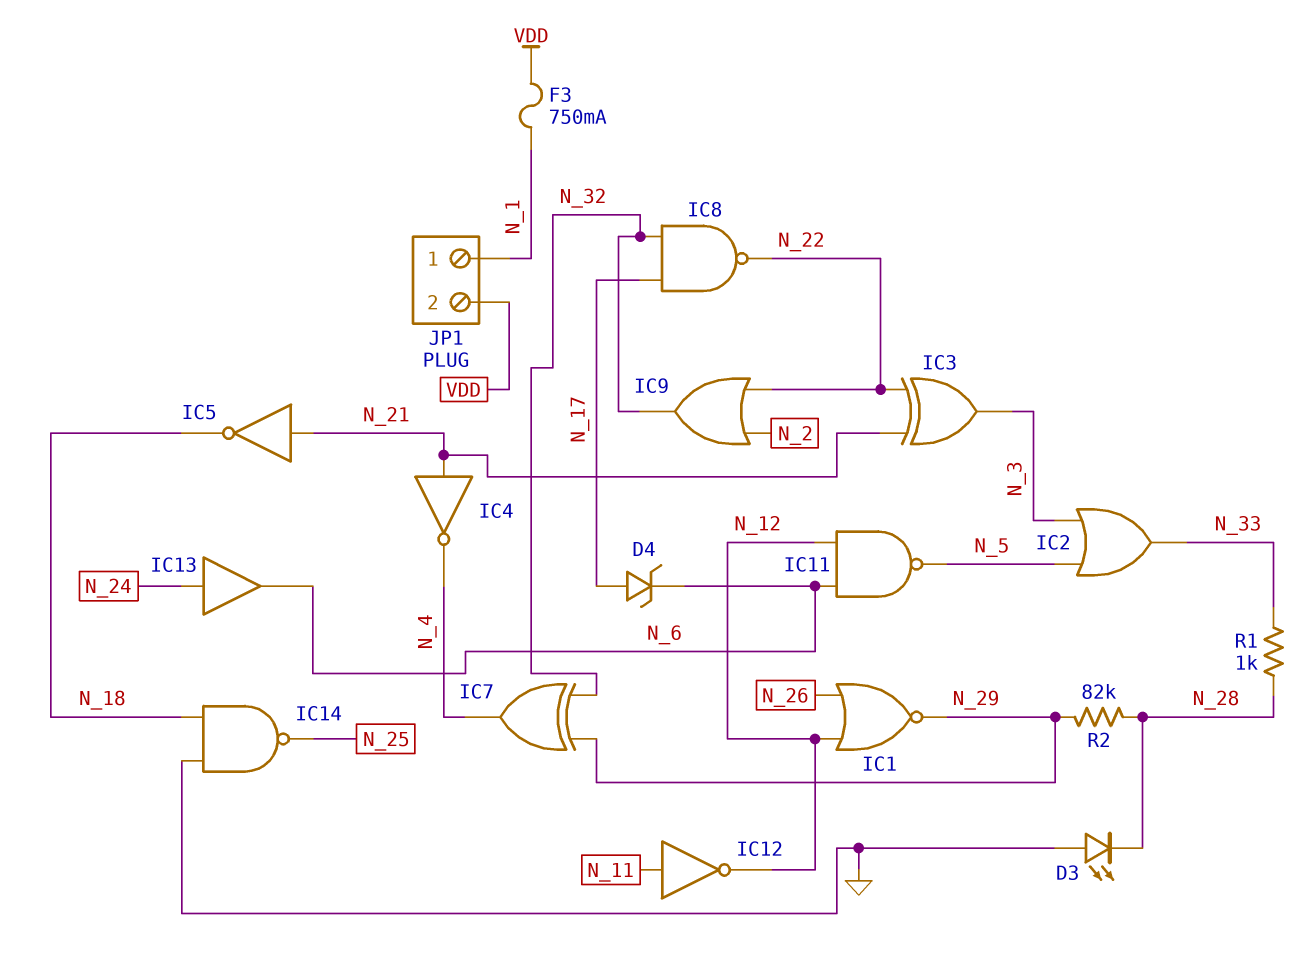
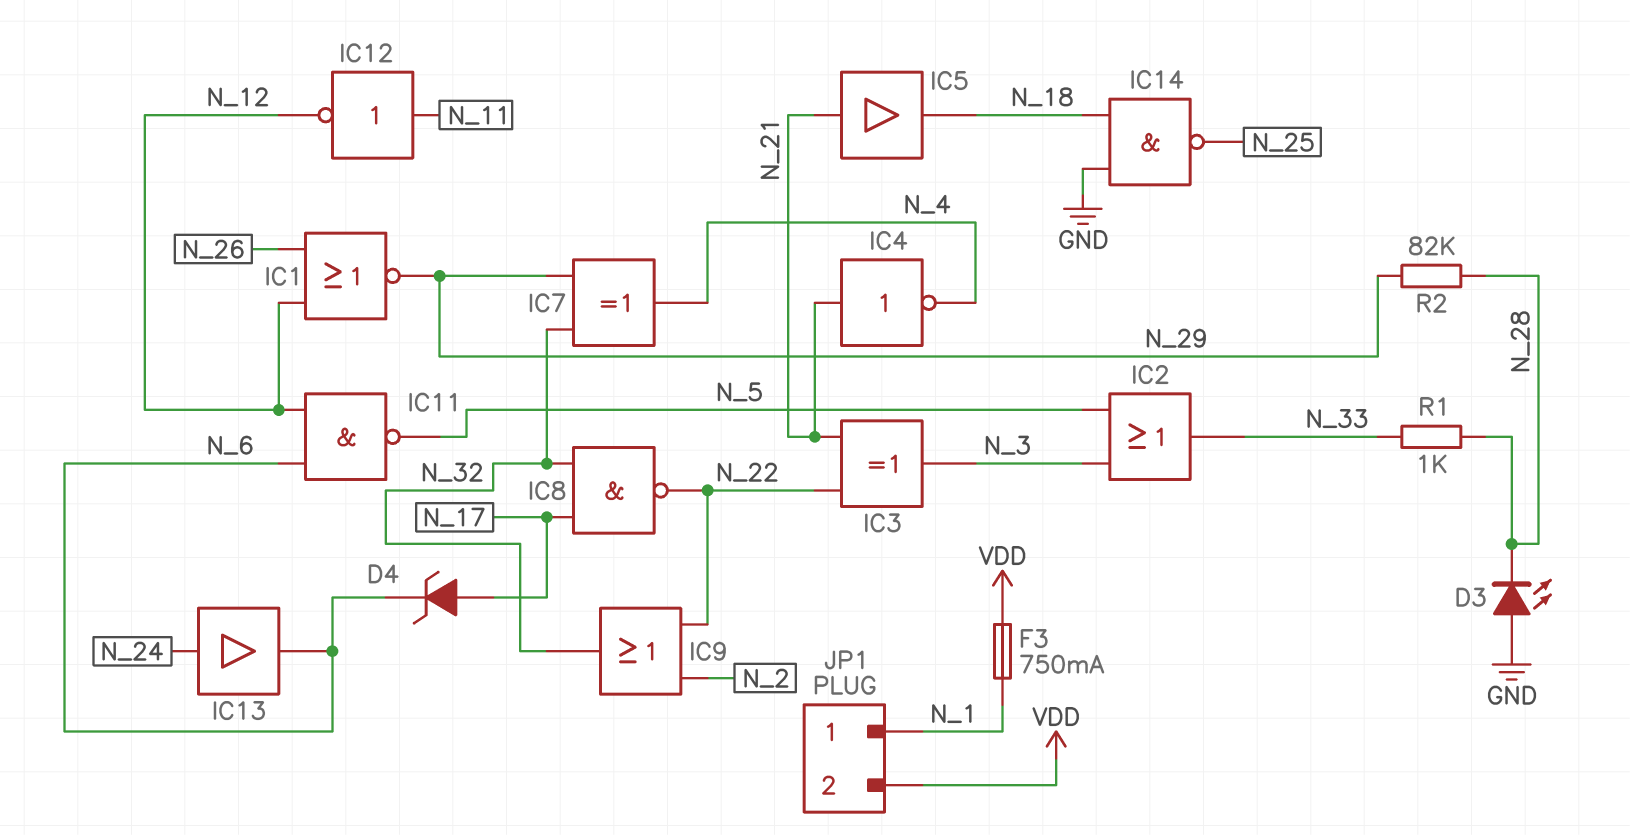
IC5: NOT (in N_21, out N_18) -> buffer (in N_21, out N_18)

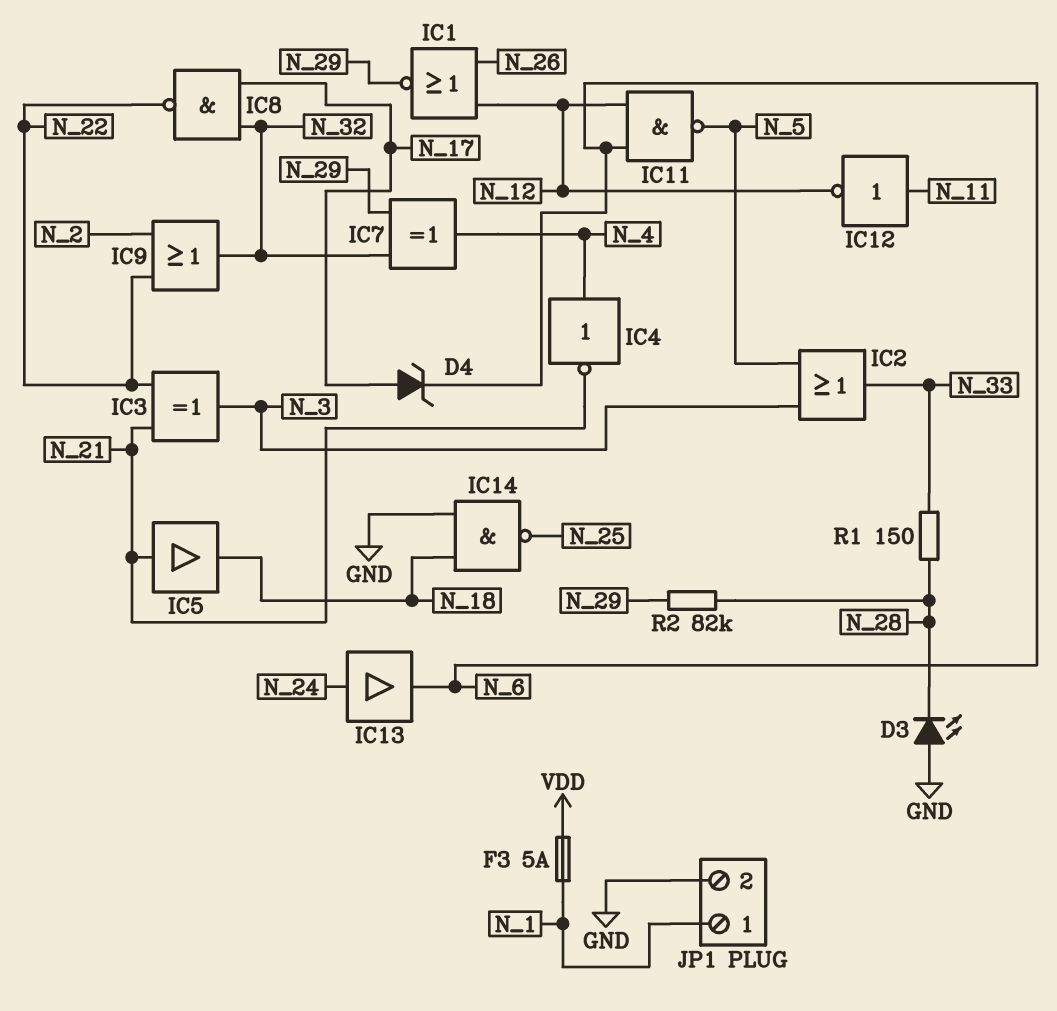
F3: 750mA (N_1, VDD) -> 5A (N_1, VDD)
IC4: NOT (in N_21, out N_4) -> NOT (in N_4, out N_21)
JP1 pin 2: VDD -> GND
R1: 1k (N_28, N_33) -> 150 (N_28, N_33)

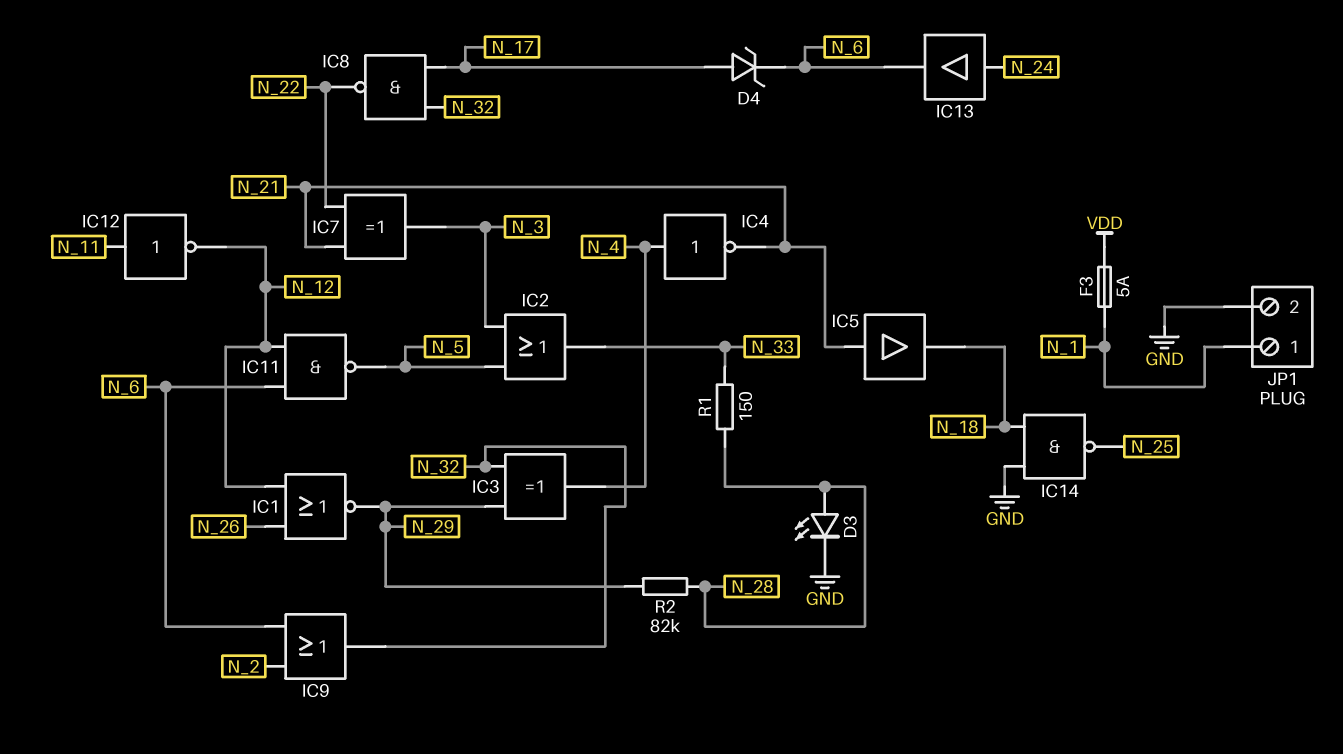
D3: LED (A GND, K N_28) -> LED (A N_28, K GND)
IC3: XOR (in N_21, in N_22, out N_3) -> XOR (in N_29, in N_32, out N_4)
IC7: XOR (in N_29, in N_32, out N_4) -> XOR (in N_21, in N_22, out N_3)
IC9: OR (in N_2, in N_22, out N_32) -> OR (in N_2, in N_6, out N_32)

